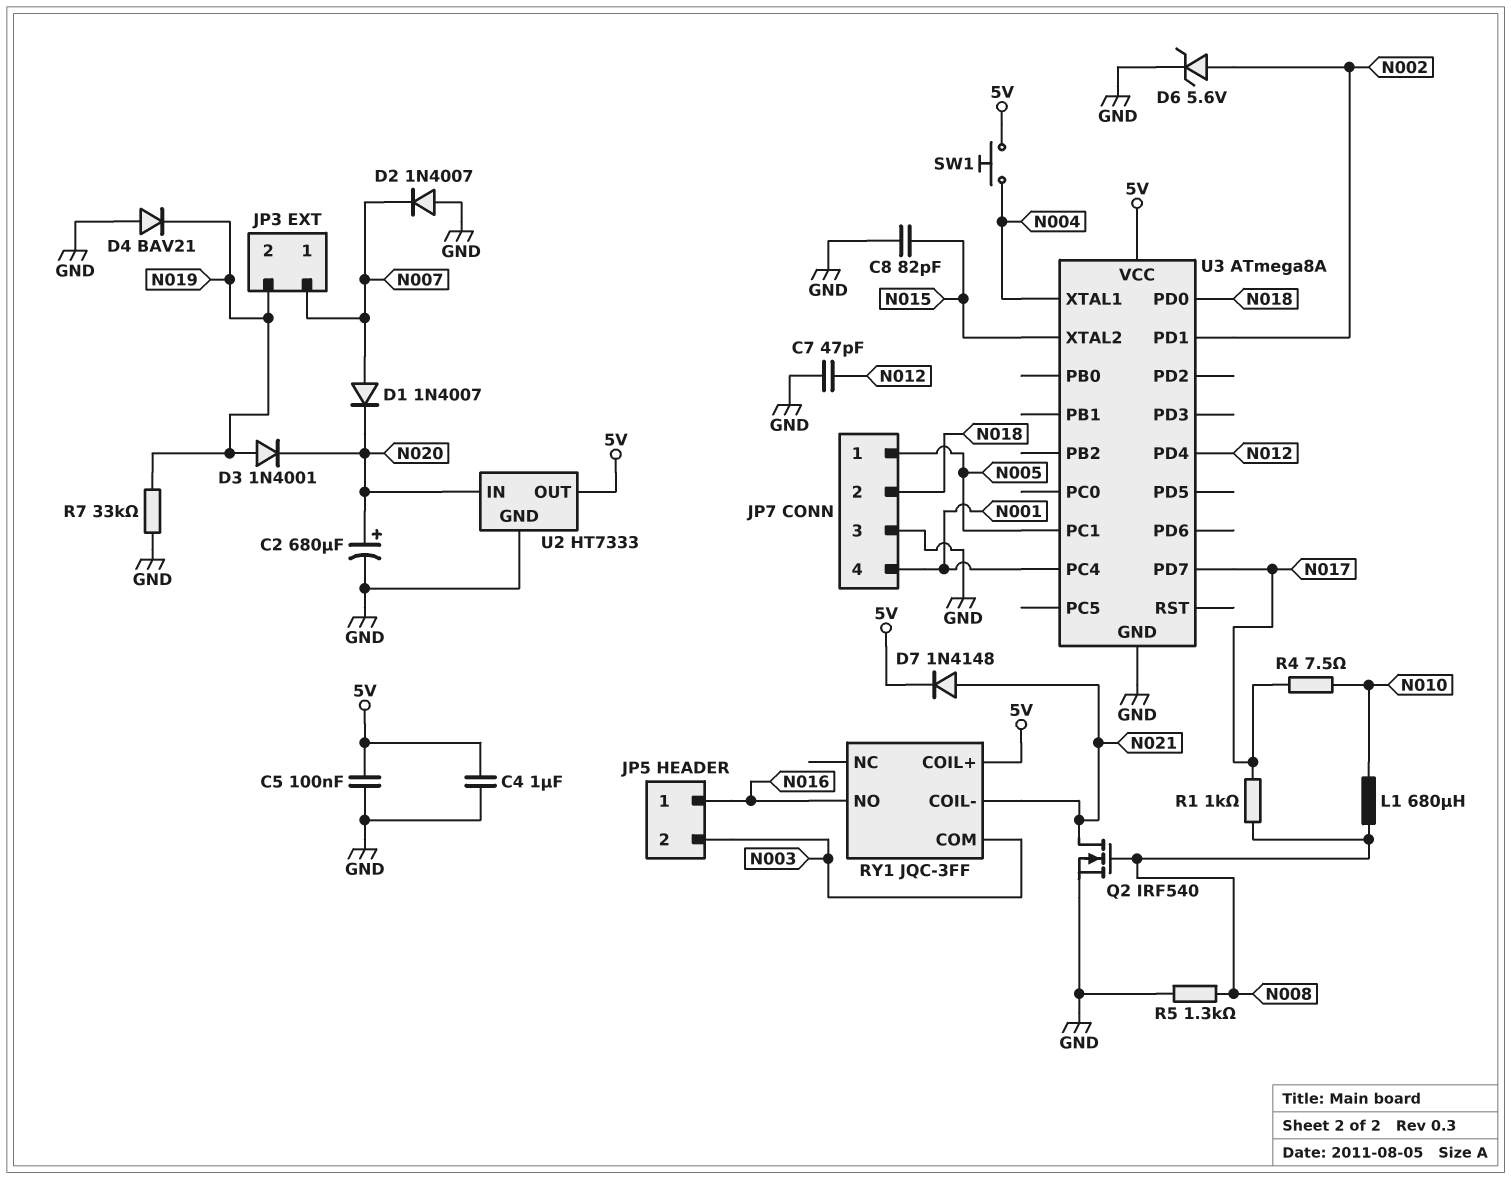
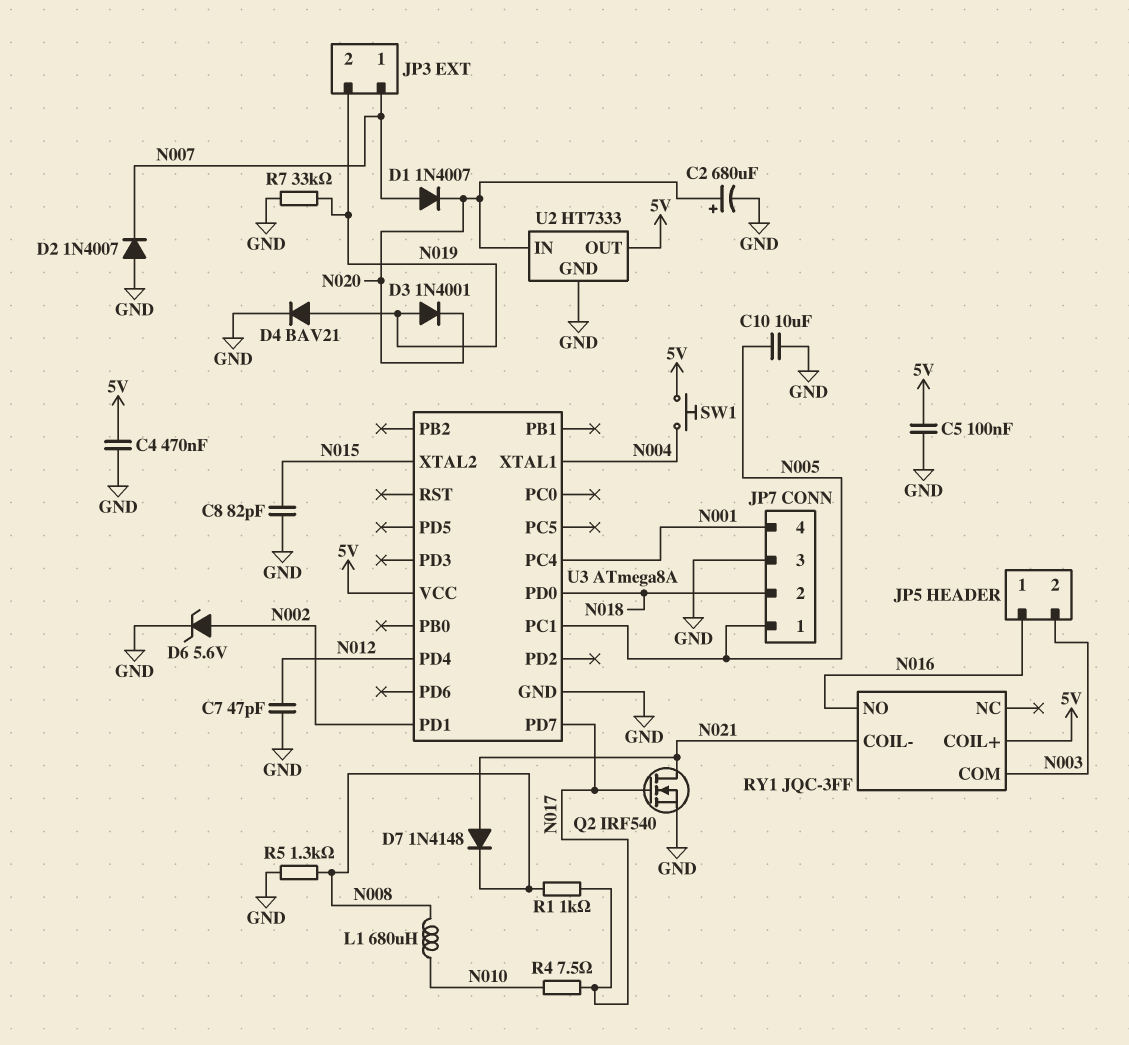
C4: 1uF (5V, GND) -> 470nF (5V, GND)
C10: none -> 10uF (GND, N005)
D4: diode BAV21 (A GND, K N019) -> diode BAV21 (A N019, K GND)
D7: diode 1N4148 (A N021, K 5V) -> diode 1N4148 (A N021, K N008)
Q2: NMOS IRF540 (G N008, D N021, S GND) -> NMOS IRF540 (G N017, D N021, S GND)

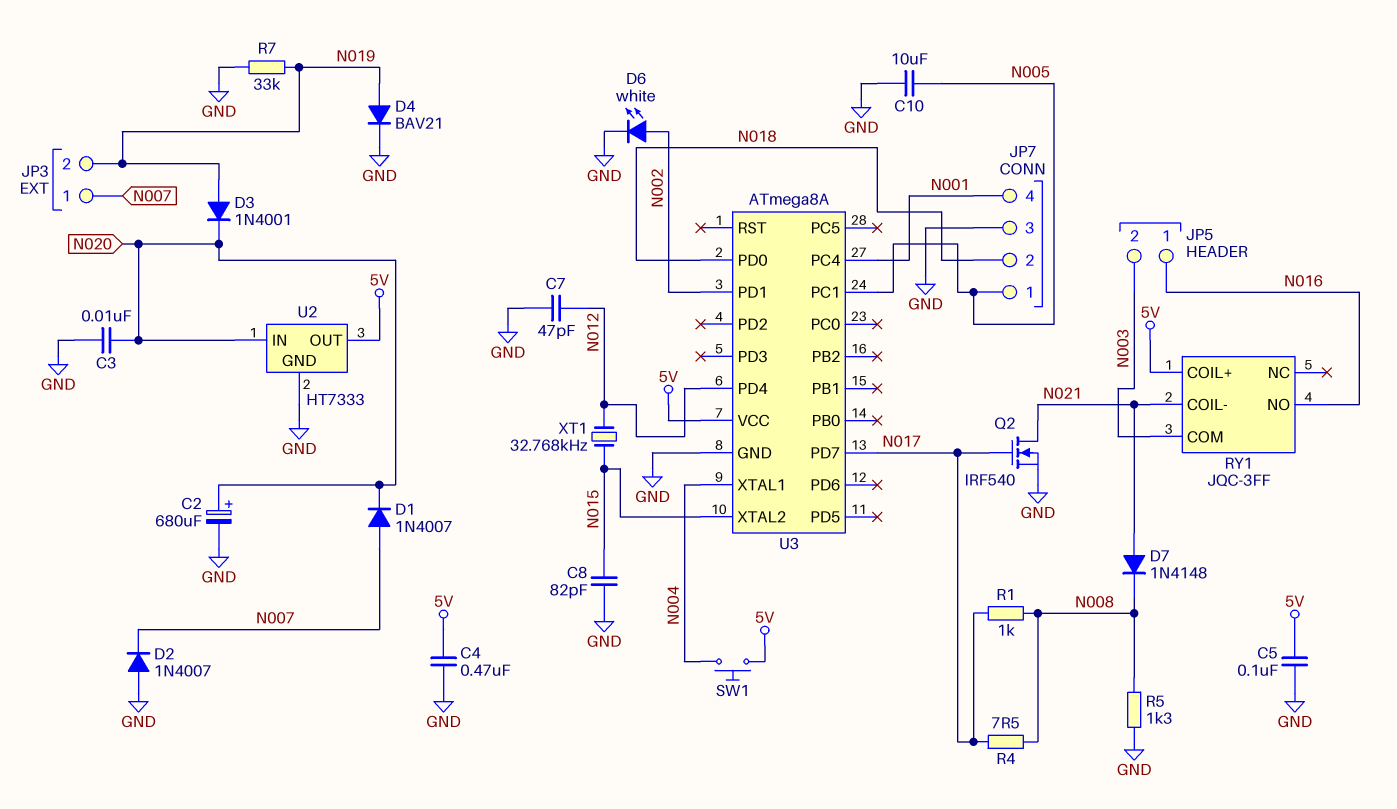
C3: none -> 10nF (GND, N020)
D6: zener 5.6V (A N002, K GND) -> LED white (A N002, K GND)
L1: 680uH (N008, N010) -> none
R4: 7.5 (N010, N017) -> 7.5 (N008, N017)
XT1: none -> 32.768kHz (N012, N015)

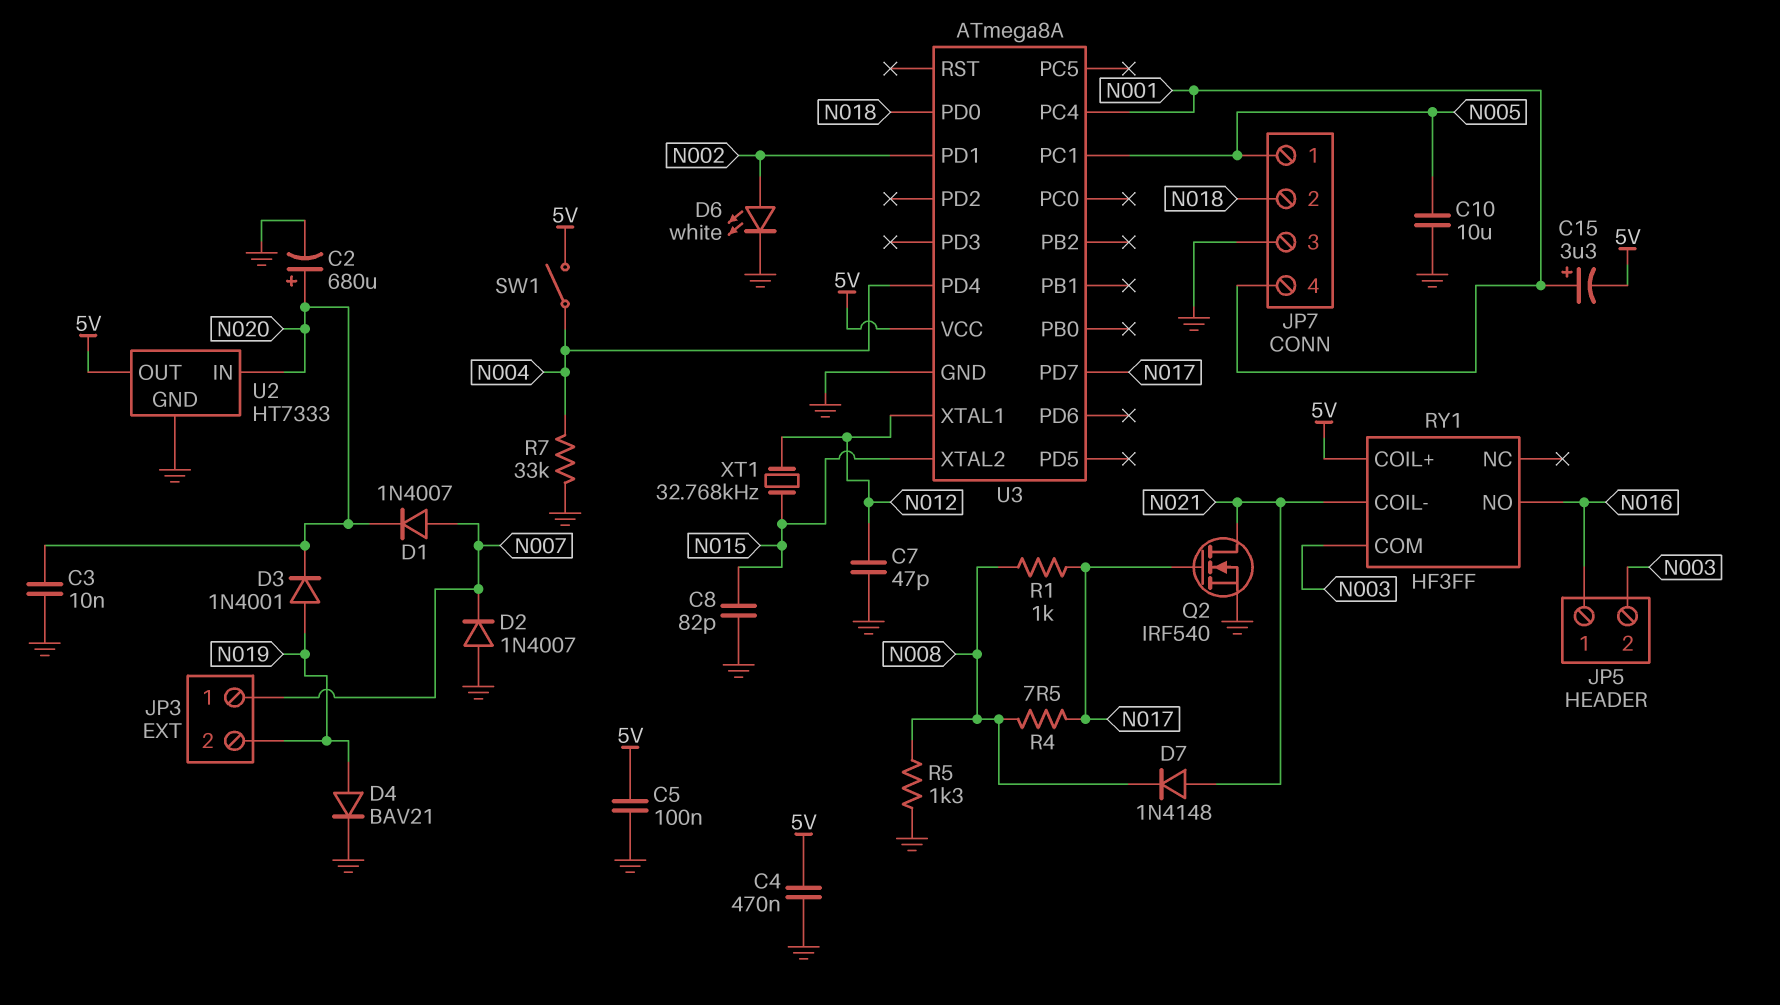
C15: none -> 3.3uF (plus N001, minus 5V)
R7: 33k (GND, N019) -> 33k (GND, N004)
RY1: JQC-3FF -> HF3FF
SW1: button (5V, N004) -> switch (5V, N004)
U3 pin PD4: N012 -> N004
U3 pin XTAL1: N004 -> N012

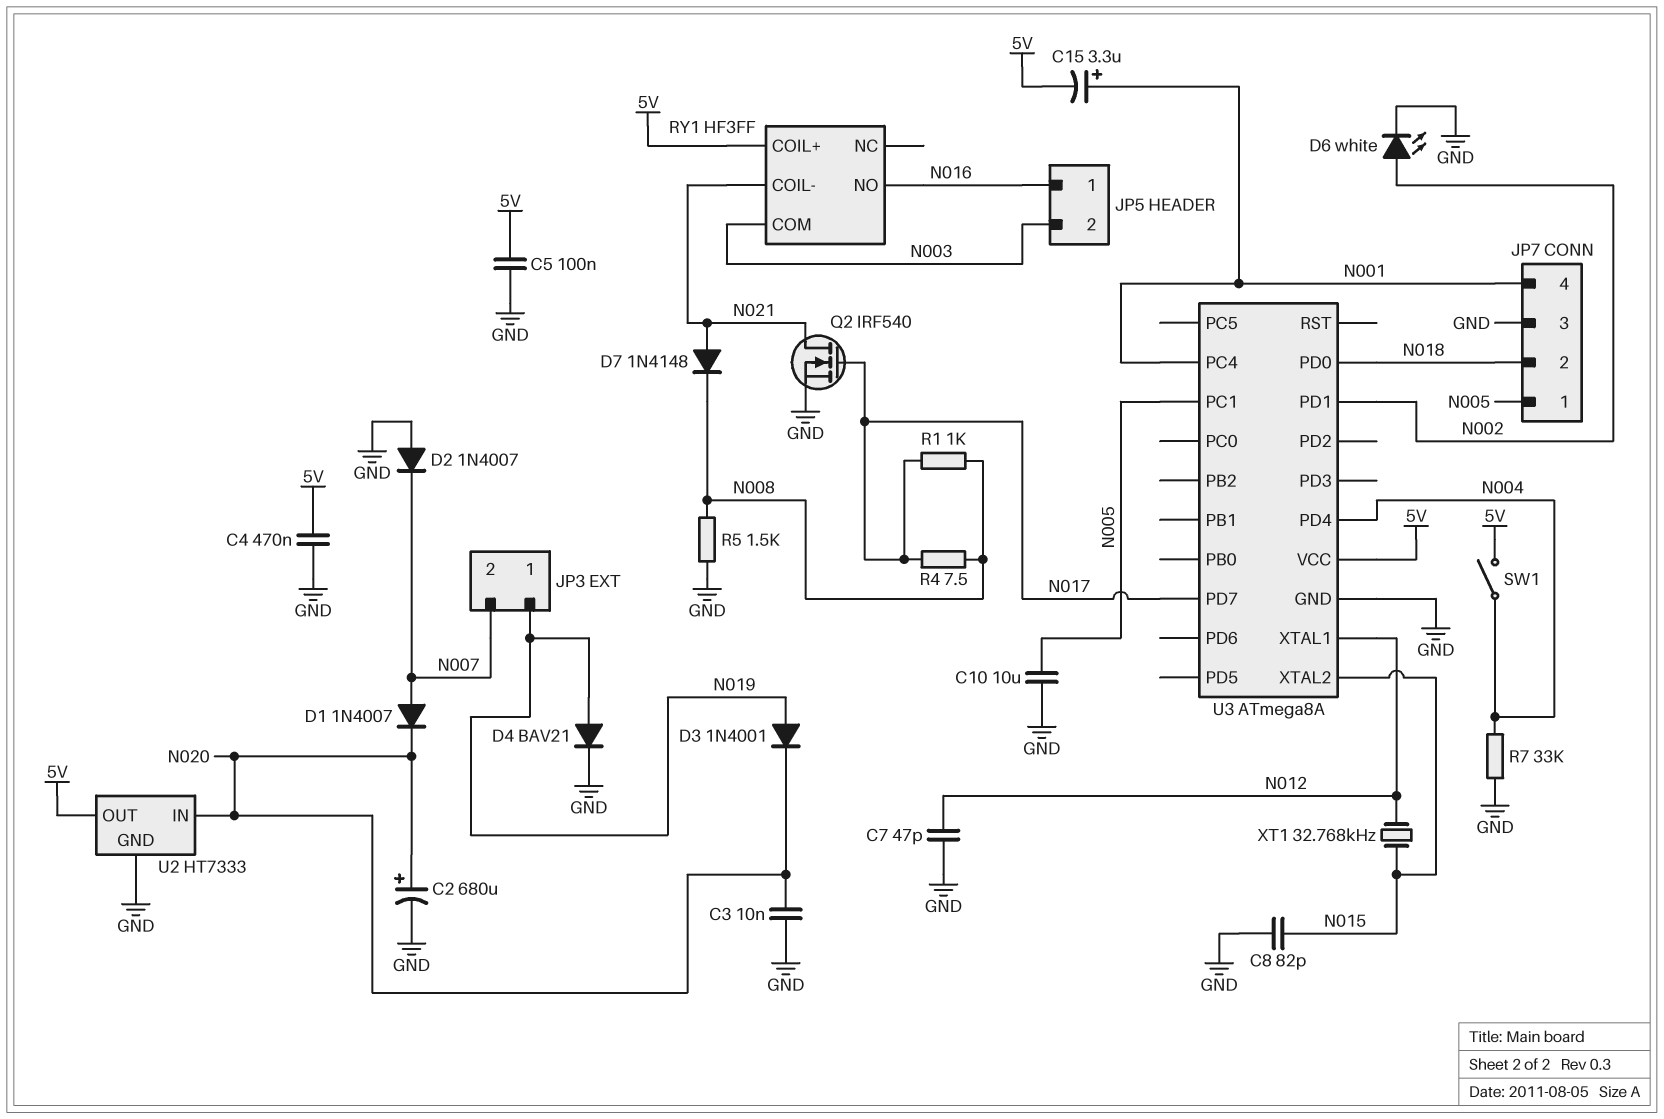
JP3 pin 1: N007 -> N019
JP3 pin 2: N019 -> N007
R5: 1.3k (GND, N008) -> 1.5k (GND, N008)

